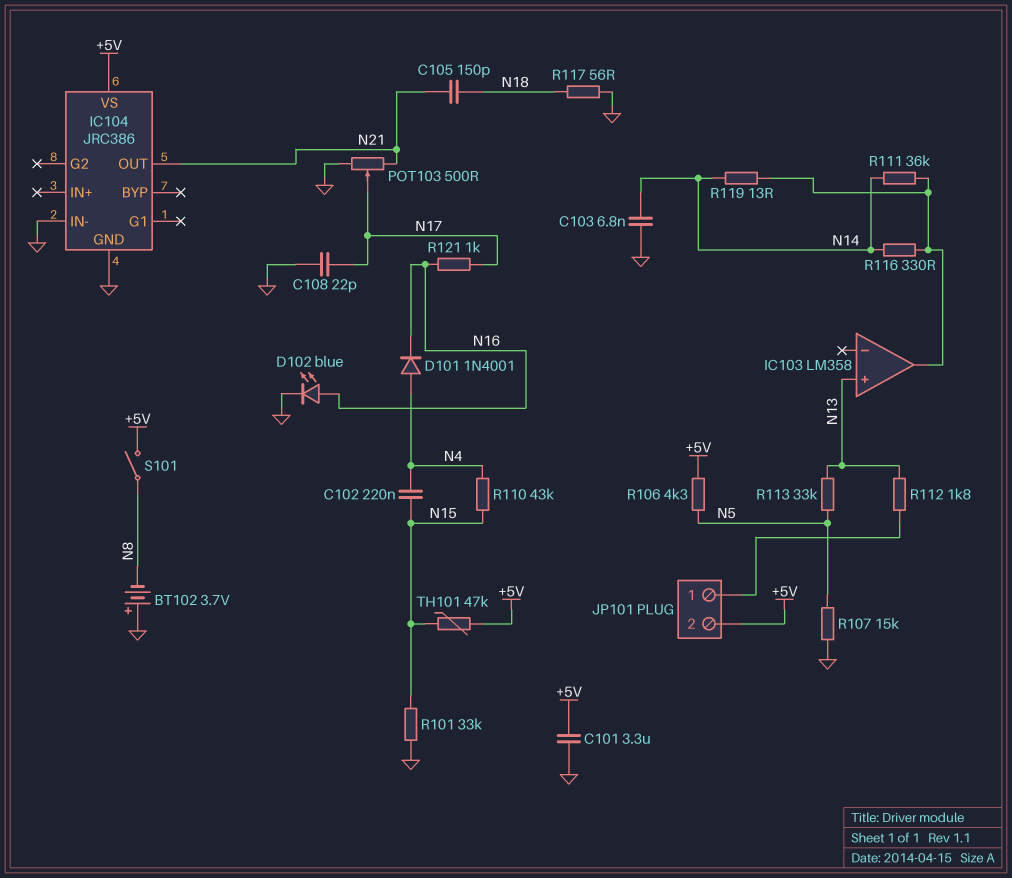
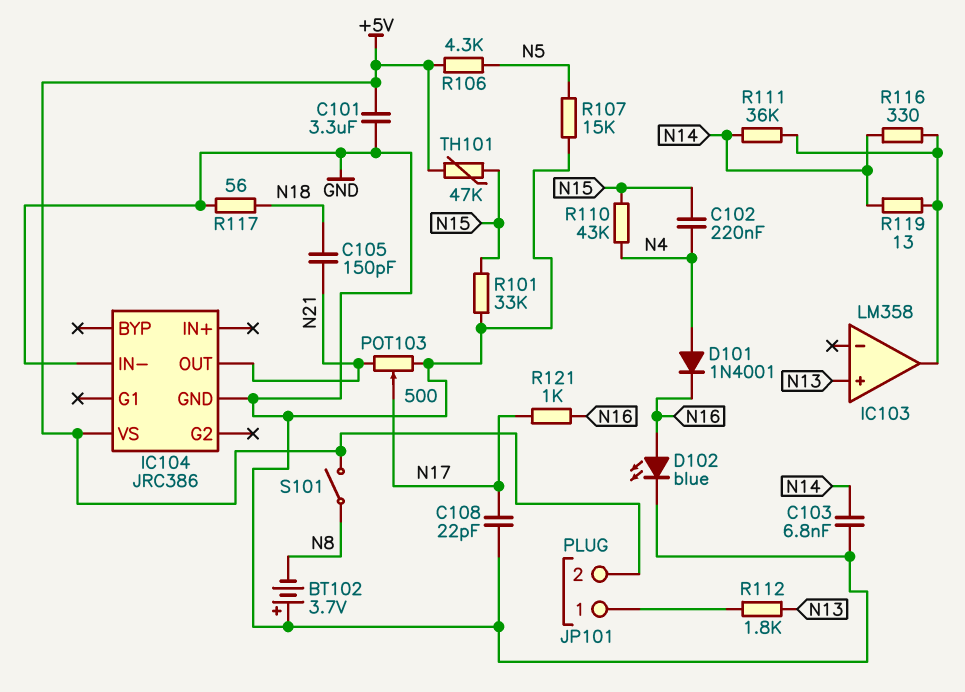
R113: 33k (N5, N13) -> none

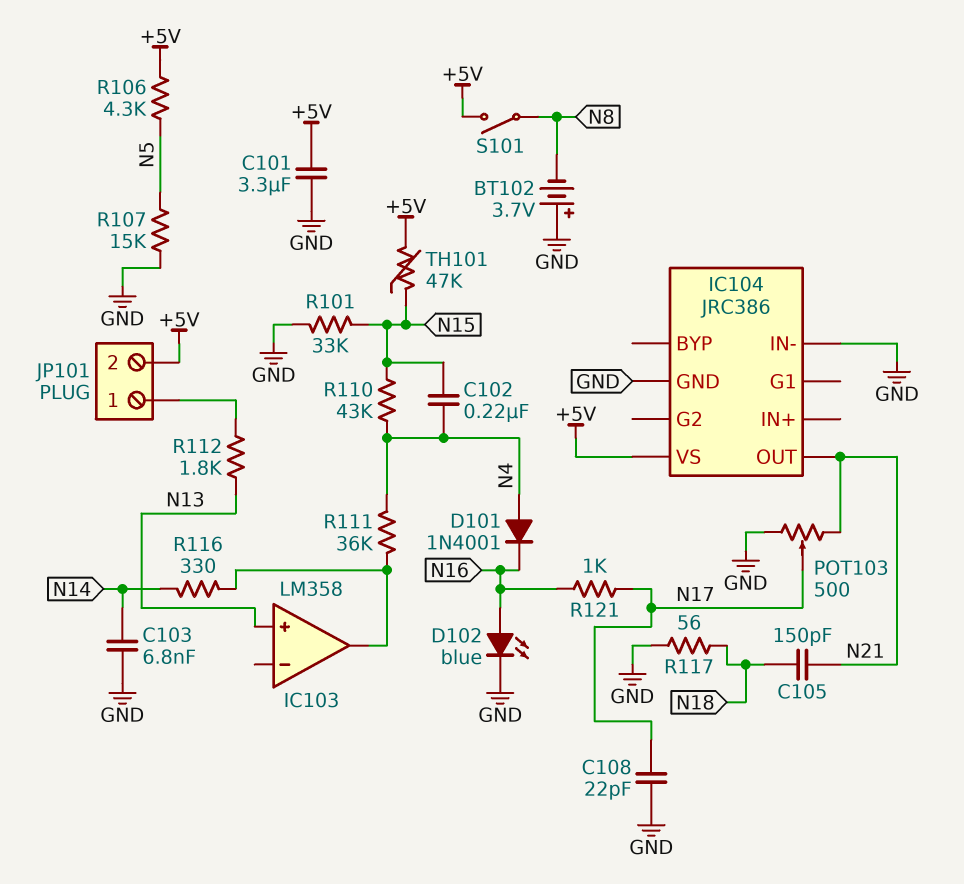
R111: 36k (IC103/out, N14) -> 36k (IC103/out, N4)
R119: 13 (IC103/out, N14) -> none

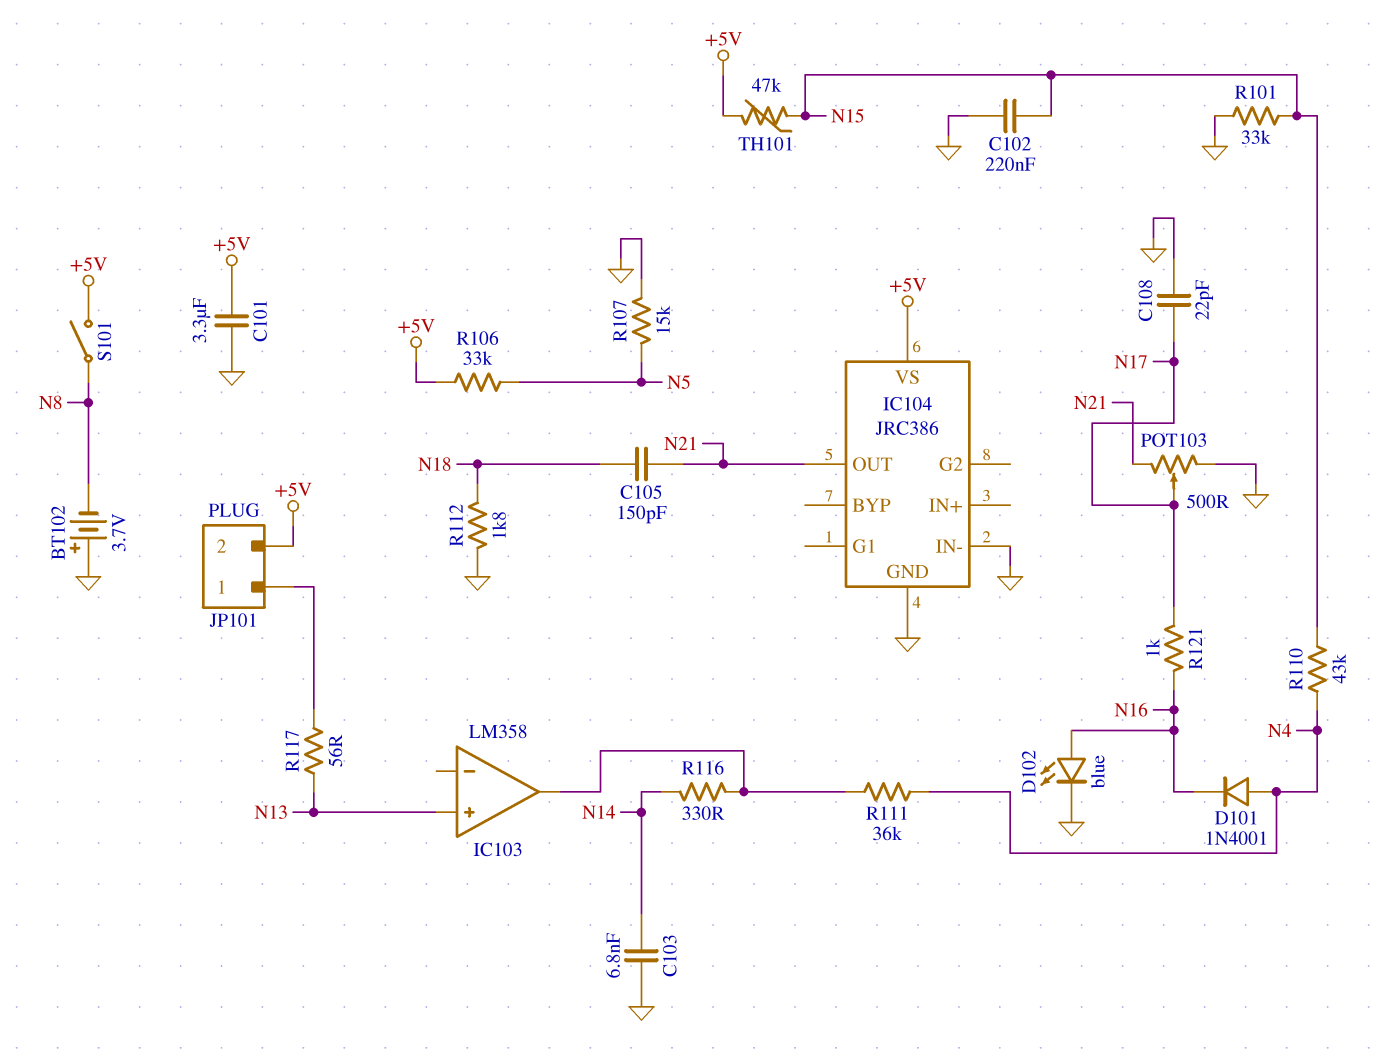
C102: 220nF (N4, N15) -> 220nF (GND, N15)
R106: 4.3k (+5V, N5) -> 33k (+5V, N5)
R112: 1.8k (JP101/1, N13) -> 1.8k (GND, N18)
R117: 56 (GND, N18) -> 56 (JP101/1, N13)

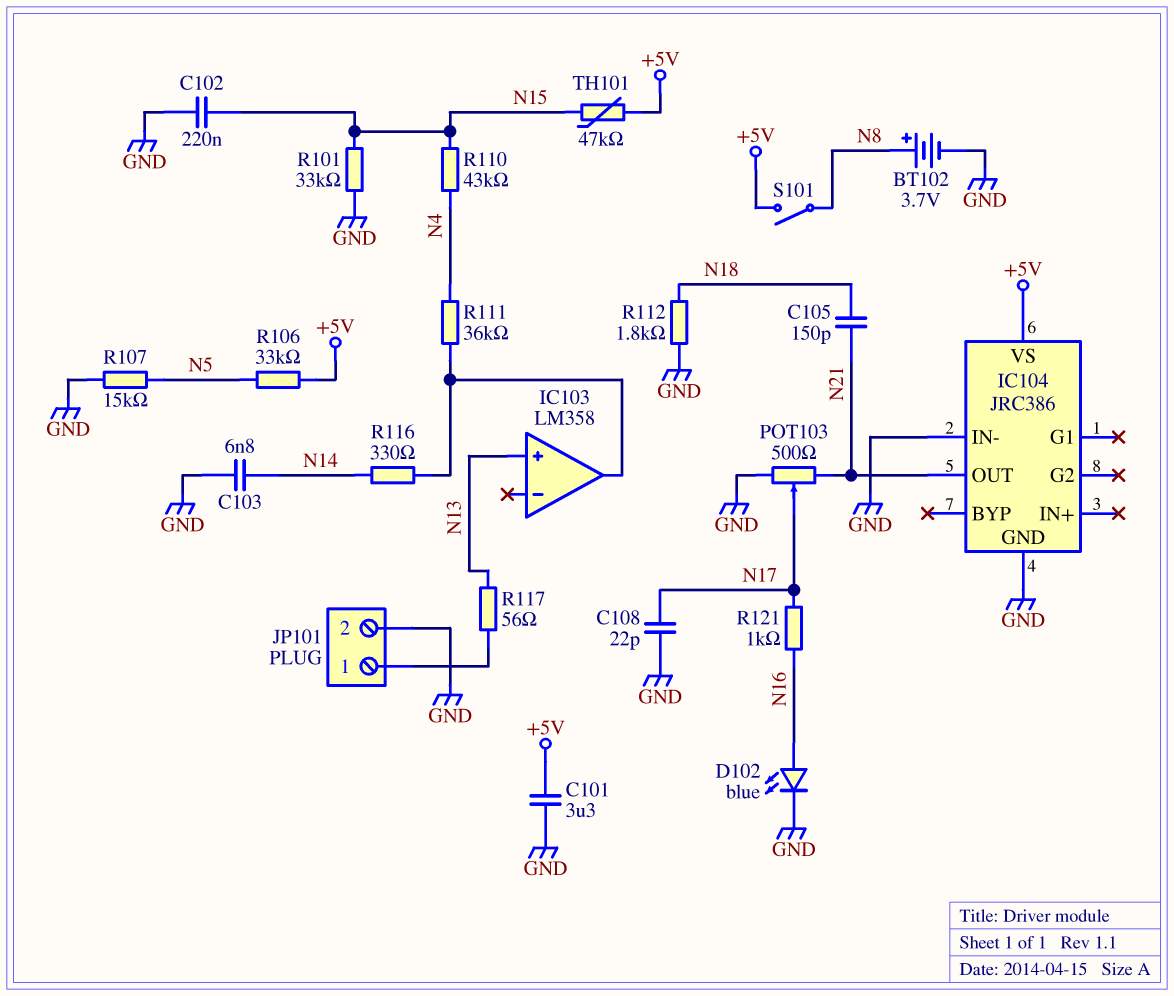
BT102: 3.7V (plus GND, minus N8) -> 3.7V (plus N8, minus GND)
D101: diode 1N4001 (A N4, K N16) -> none
JP101 pin 2: +5V -> GND

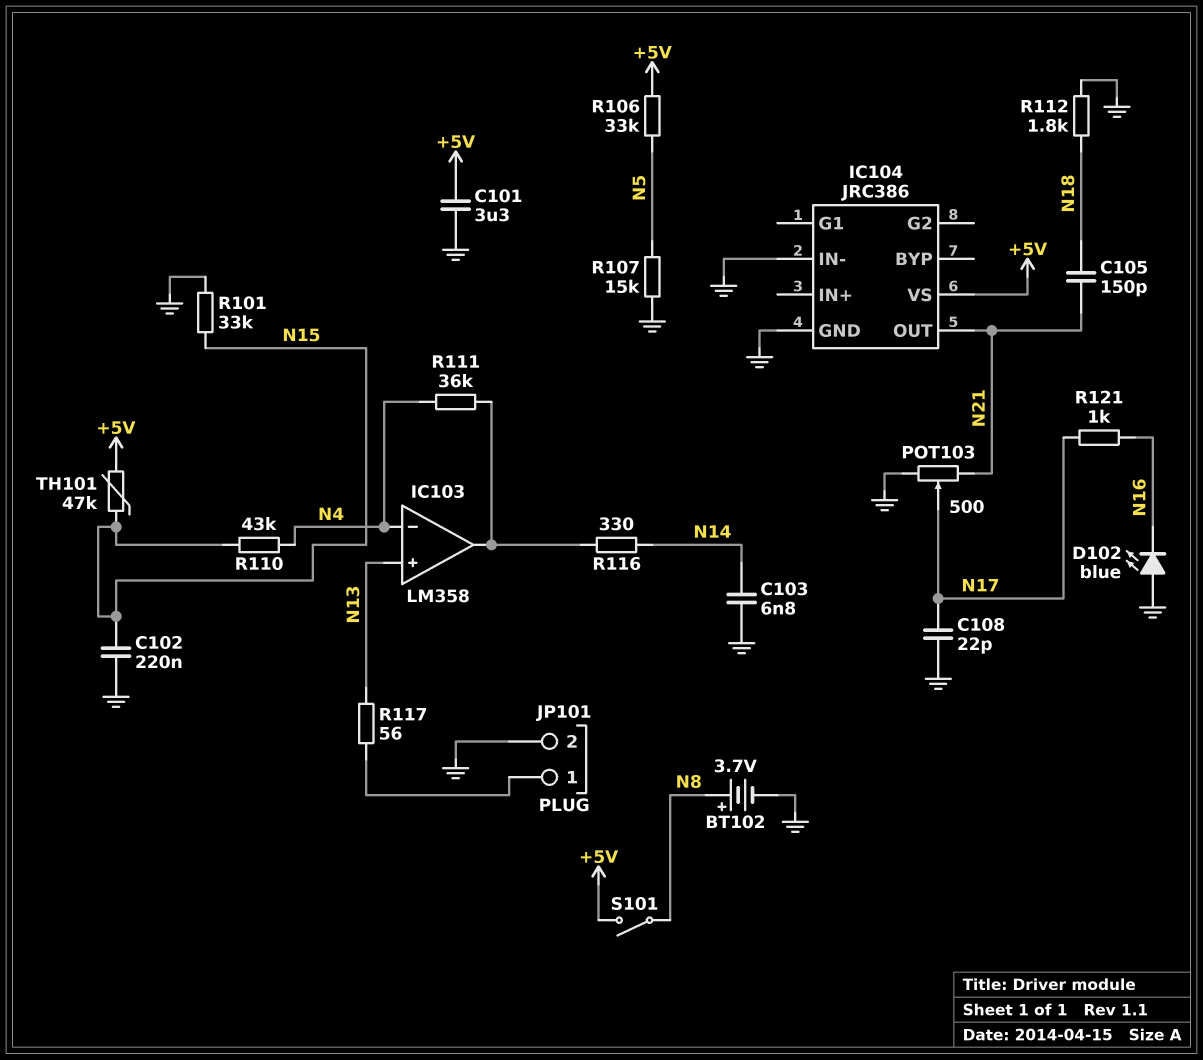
D102: LED blue (A N16, K GND) -> LED blue (A GND, K N16)
IC103 pin in-: none -> N4

